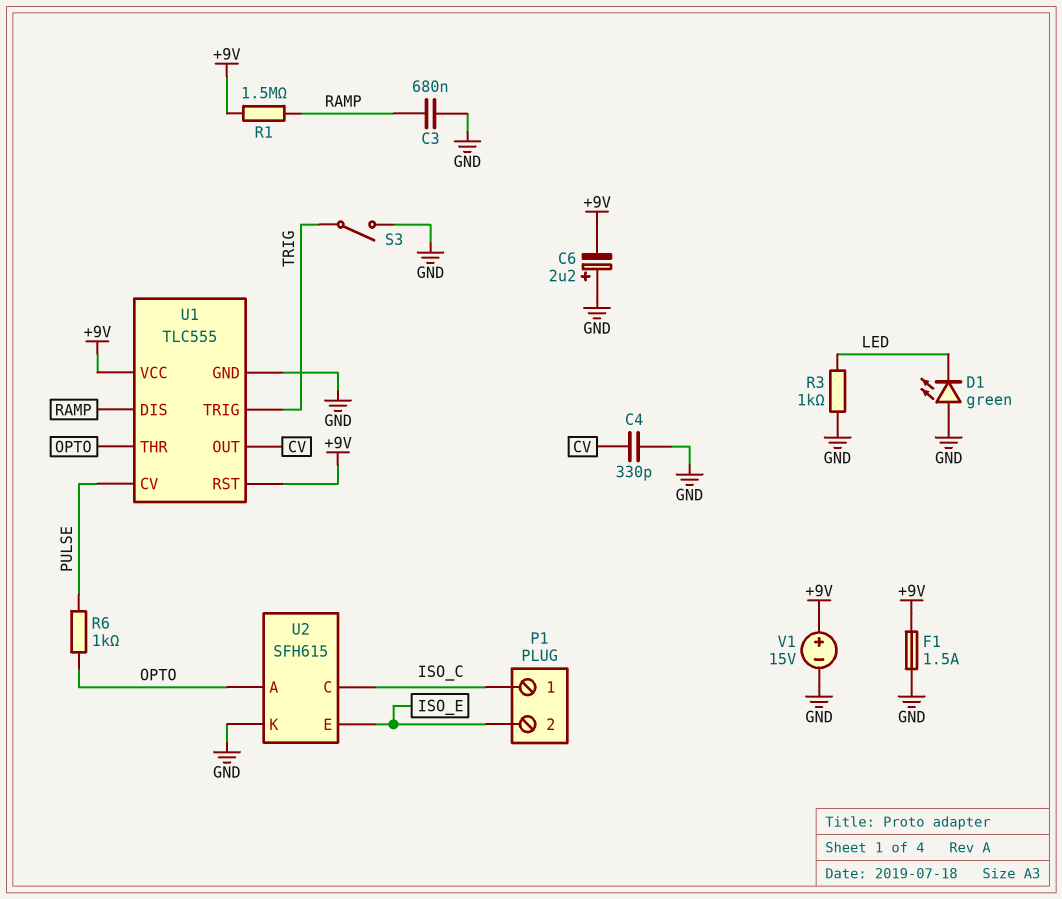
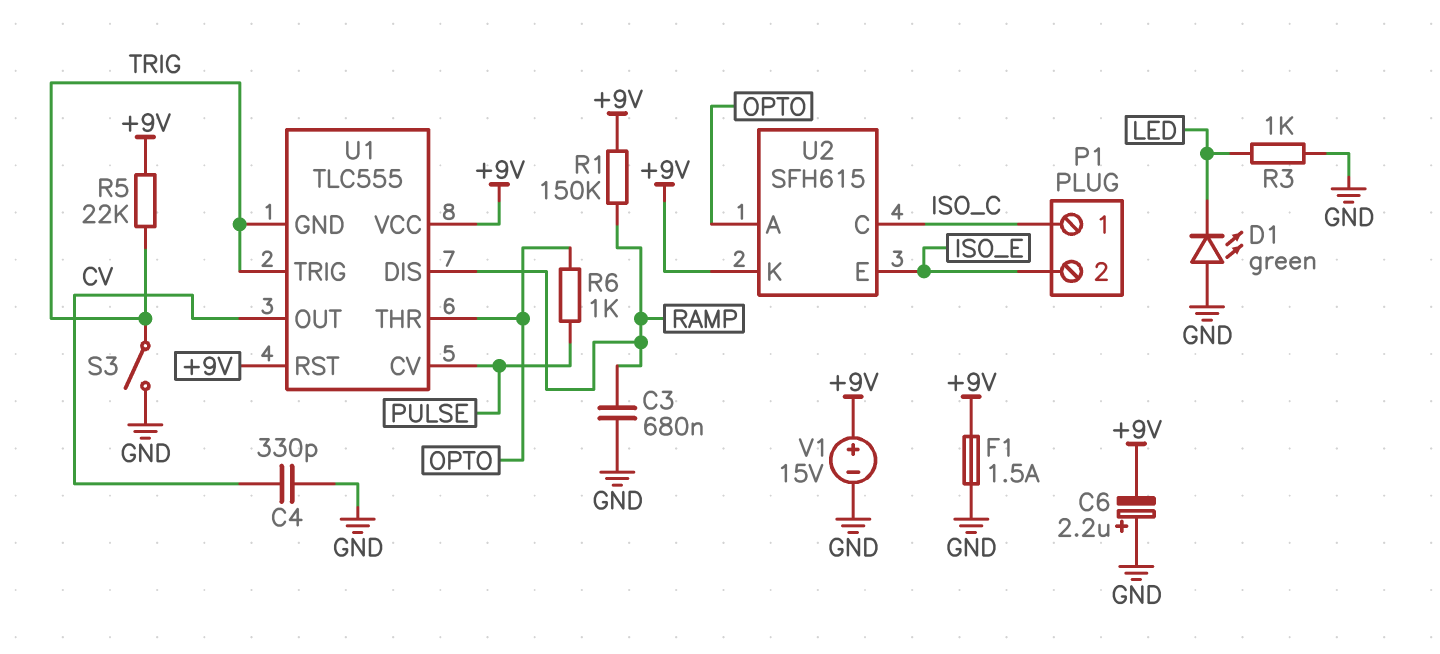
R1: 1.5M (+9V, RAMP) -> 150k (+9V, RAMP)
R5: none -> 22k (+9V, TRIG)
U1 pin GND: GND -> TRIG
U2 pin K: GND -> +9V

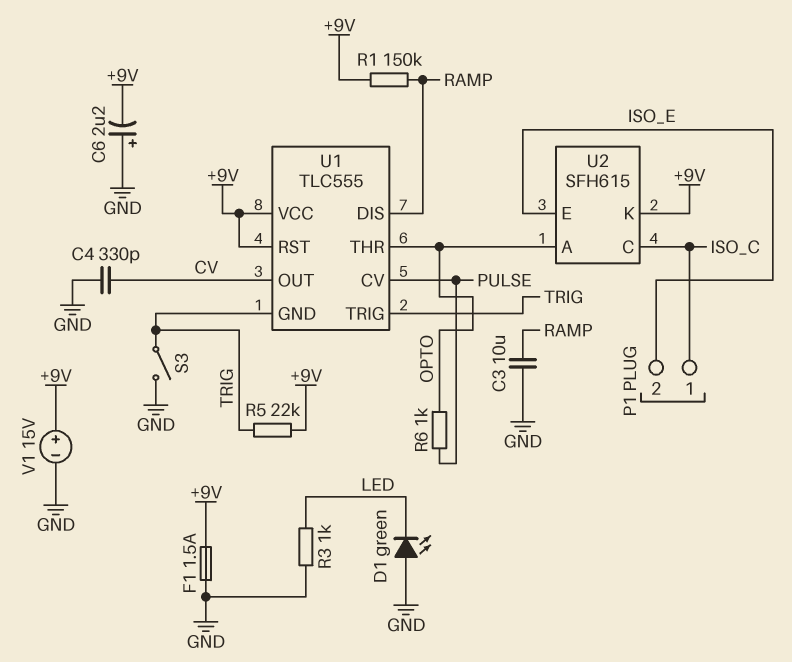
C3: 680nF (GND, RAMP) -> 10uF (GND, RAMP)

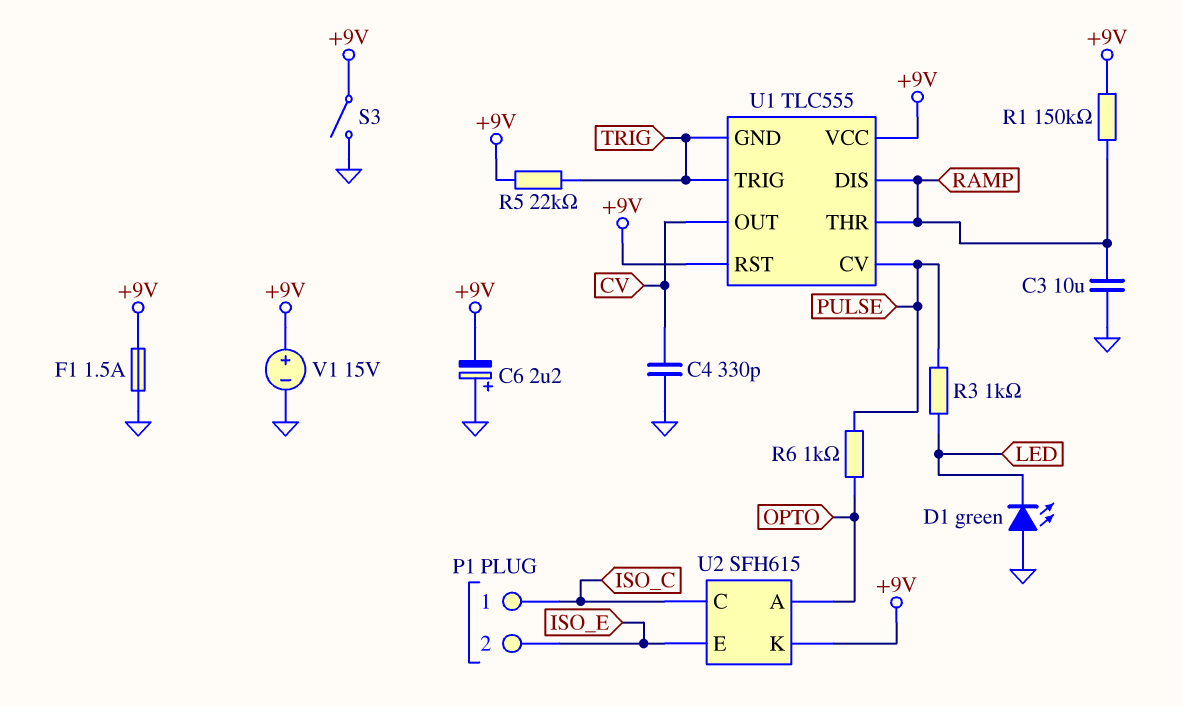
R3: 1k (GND, LED) -> 1k (LED, PULSE)
S3: switch (GND, TRIG) -> switch (+9V, GND)
U1 pin THR: OPTO -> RAMP

